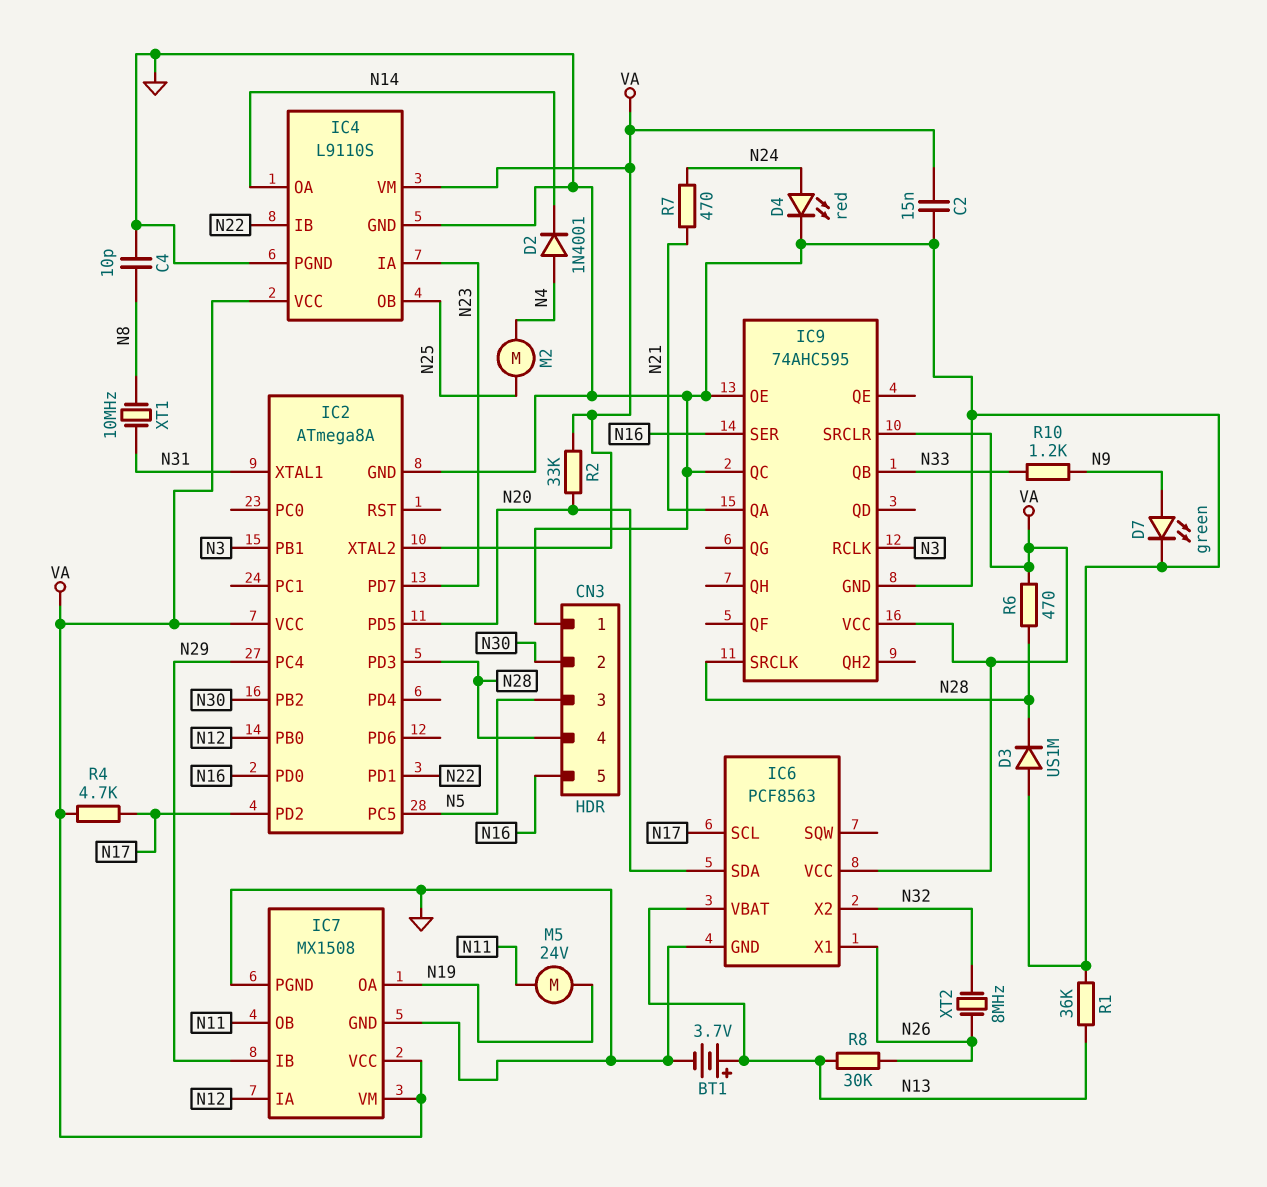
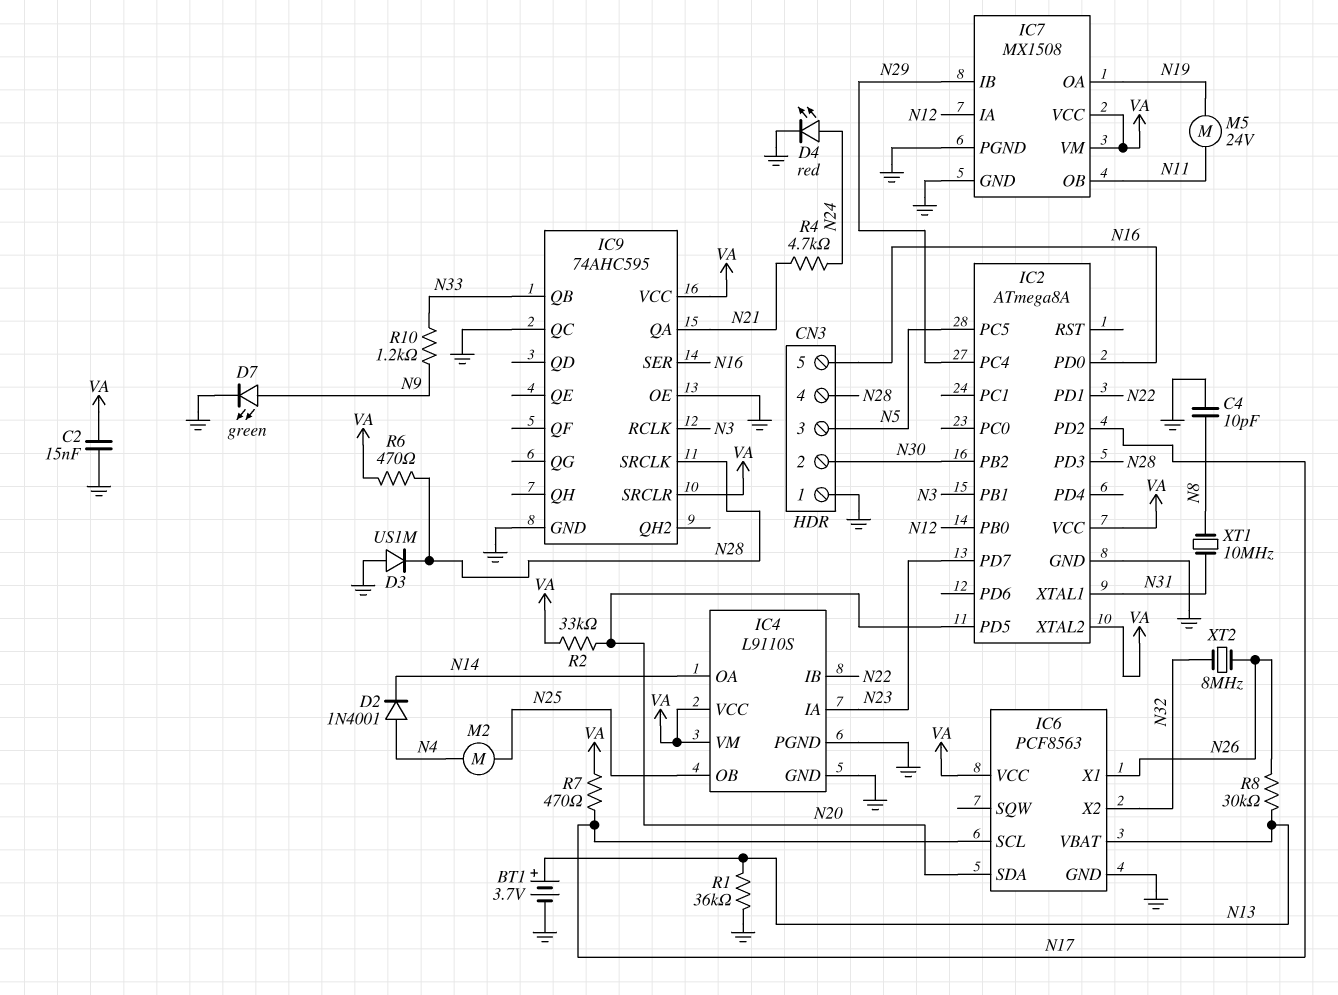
R4: 4.7k (N17, VA) -> 4.7k (N21, N24)
R7: 470 (N21, N24) -> 470 (N17, VA)

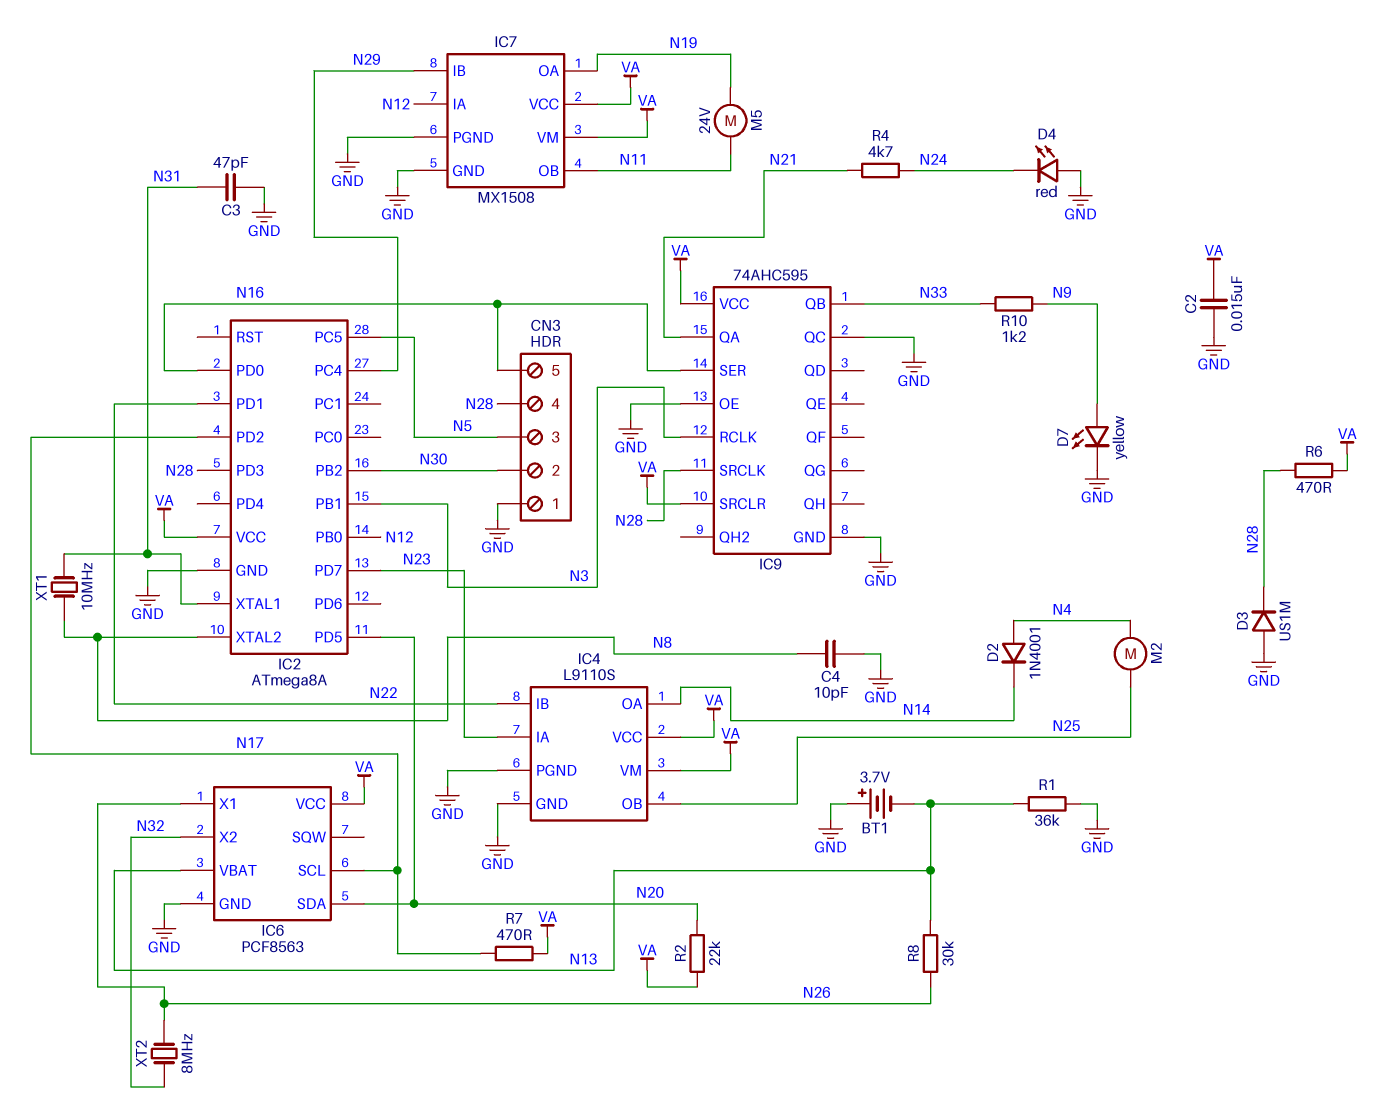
BT1: 3.7V (plus N13, minus GND) -> 3.7V (plus GND, minus N13)
C3: none -> 47pF (GND, N31)
D4: LED red (A N24, K GND) -> LED red (A GND, K N24)
D7: LED green (A N9, K GND) -> LED yellow (A N9, K GND)
IC2 pin XTAL2: VA -> N8
R2: 33k (N20, VA) -> 22k (N20, VA)

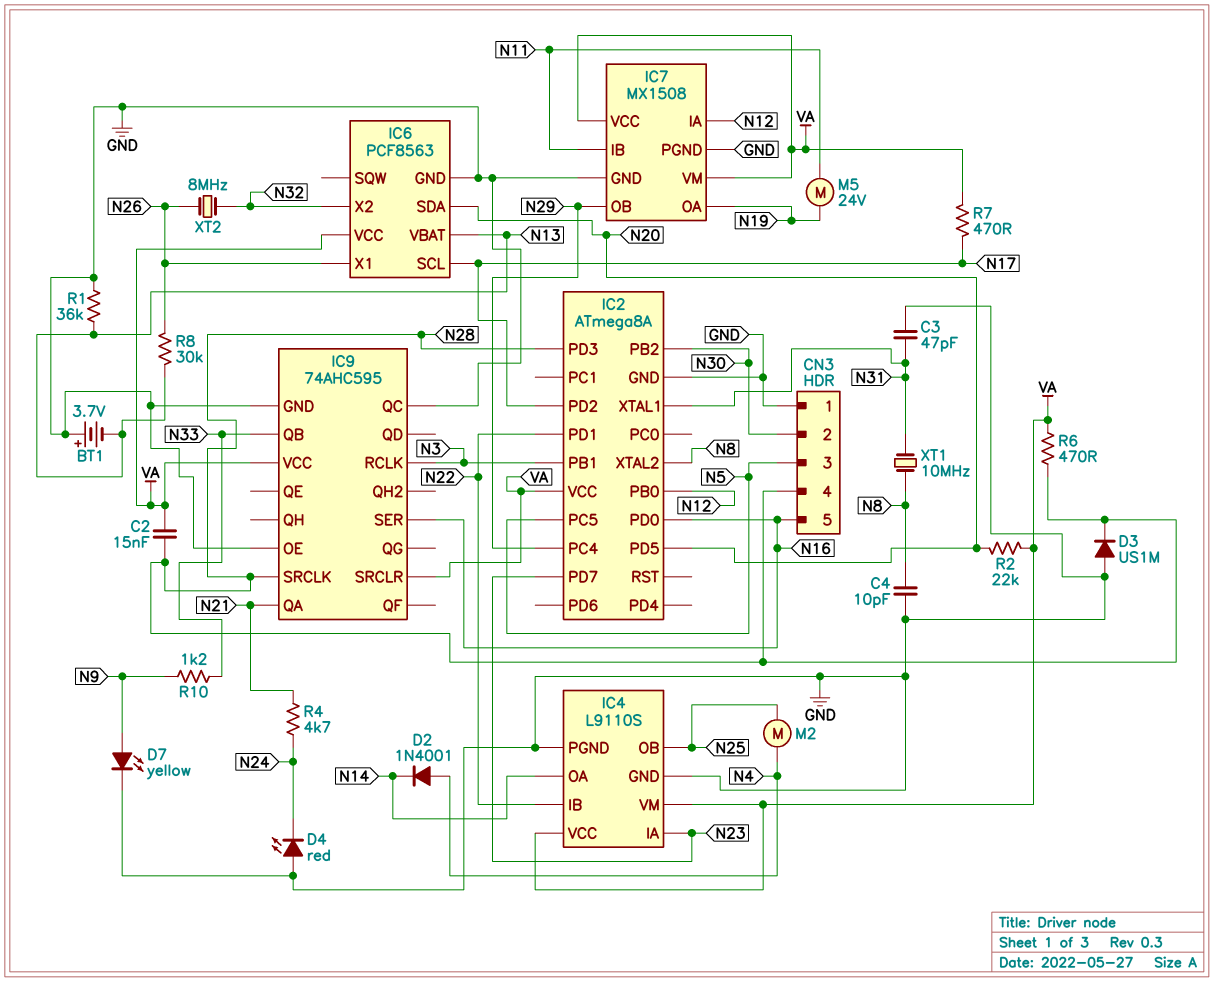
C2: 15nF (GND, VA) -> 15nF (N28, VA)
IC7 pin IB: N29 -> N11
IC7 pin OB: N11 -> N29

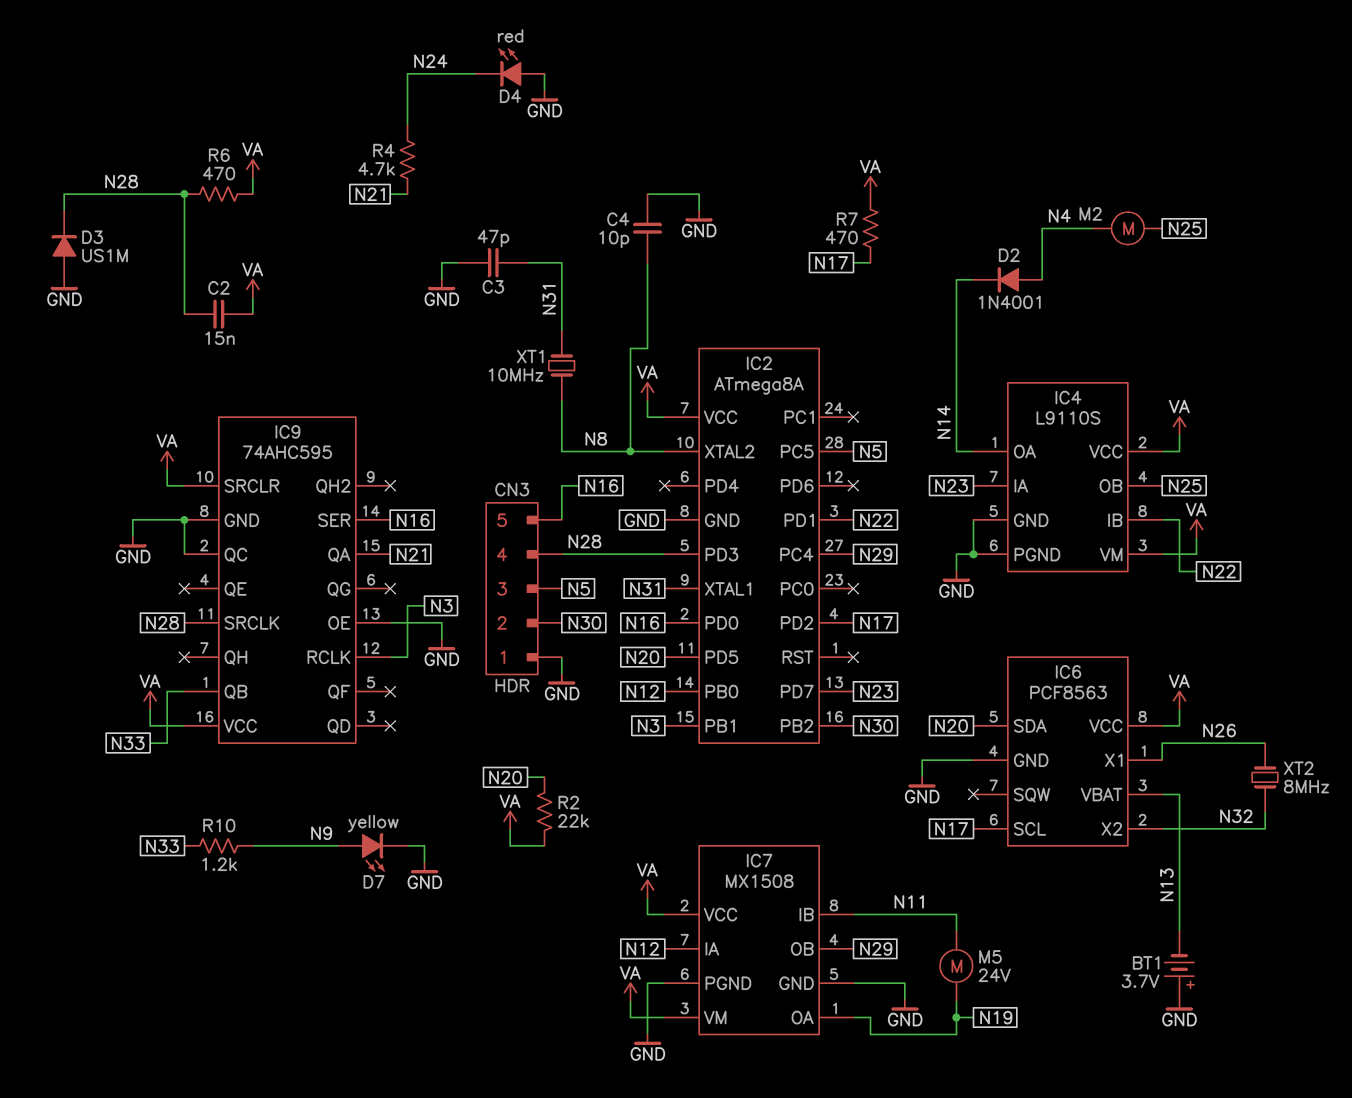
R1: 36k (GND, N13) -> none
R8: 30k (N13, N26) -> none

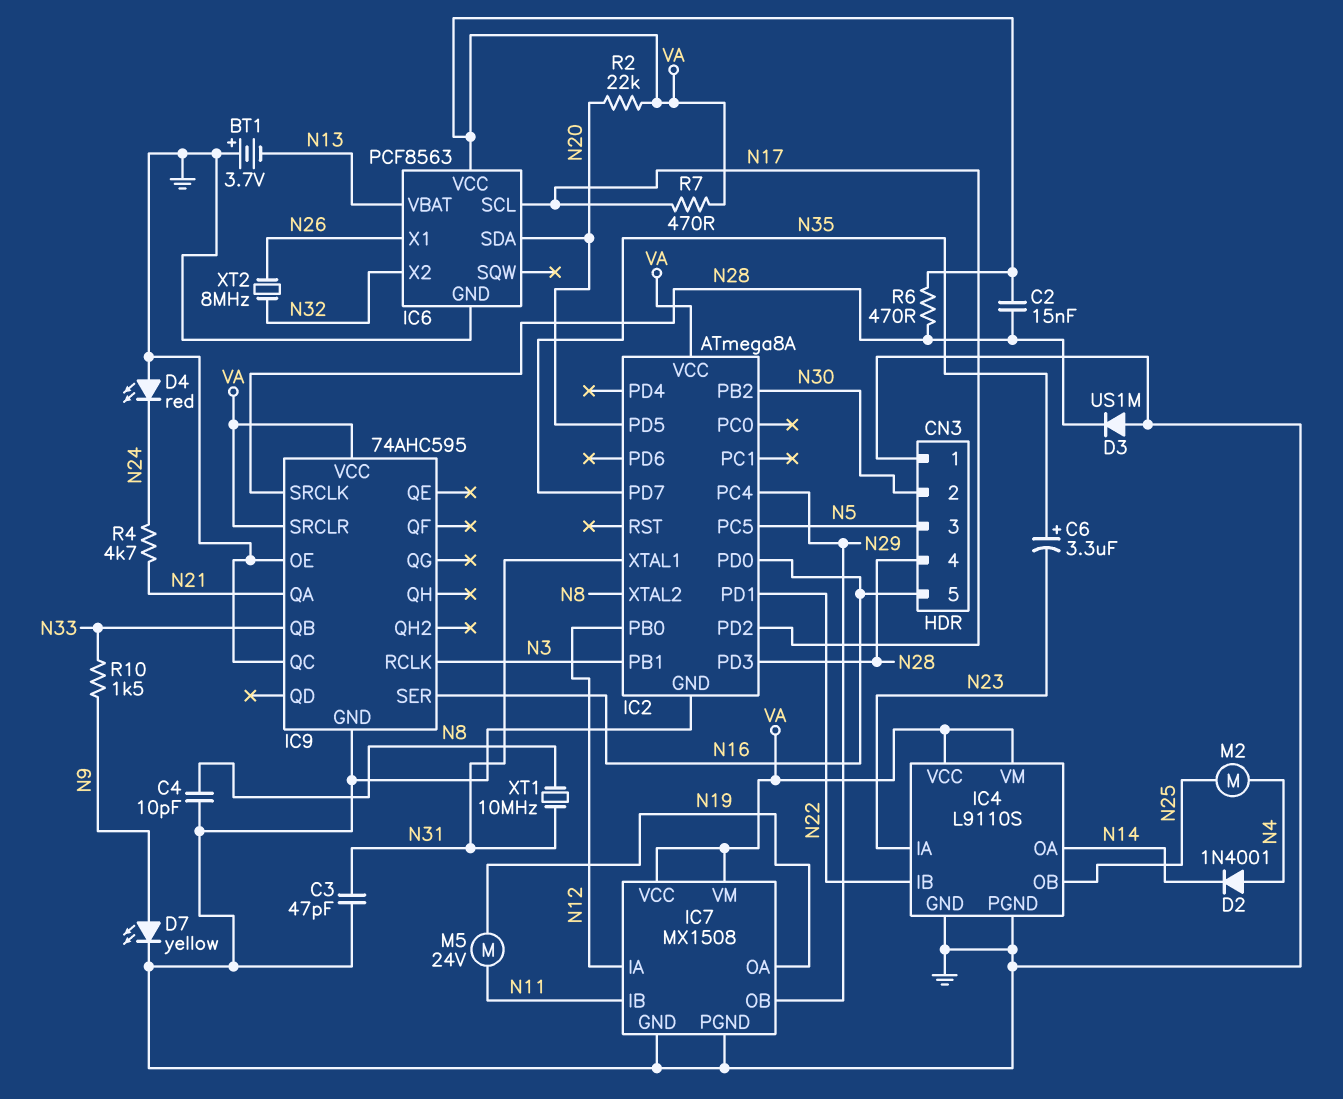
C6: none -> 3.3uF (plus N35, minus N23)
IC2 pin PD7: N23 -> N35
R10: 1.2k (N9, N33) -> 1.5k (N9, N33)

